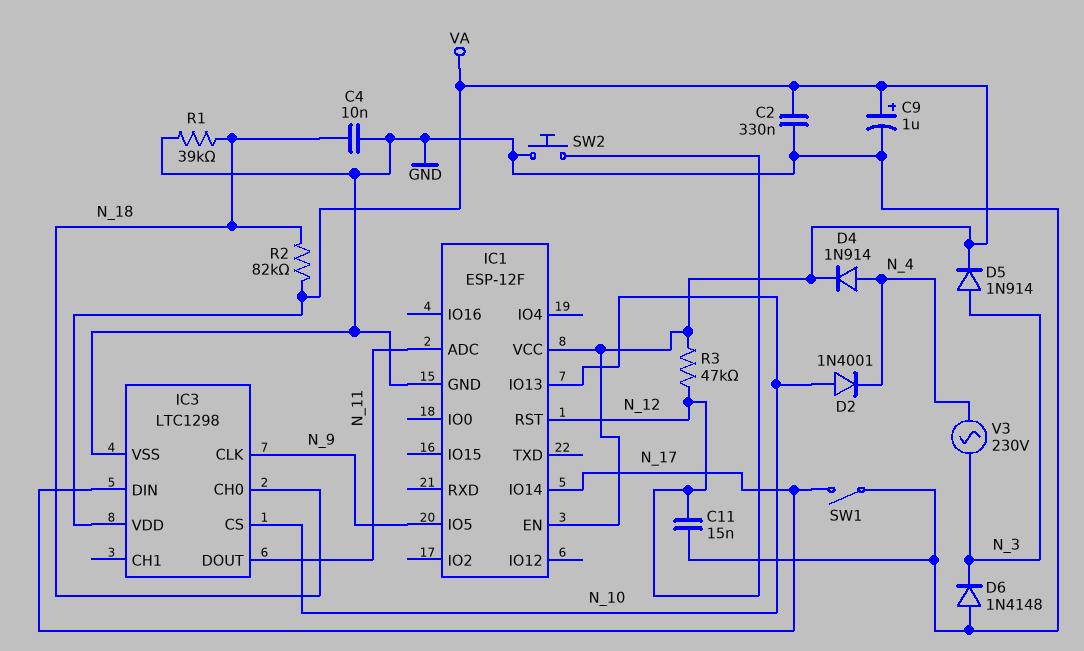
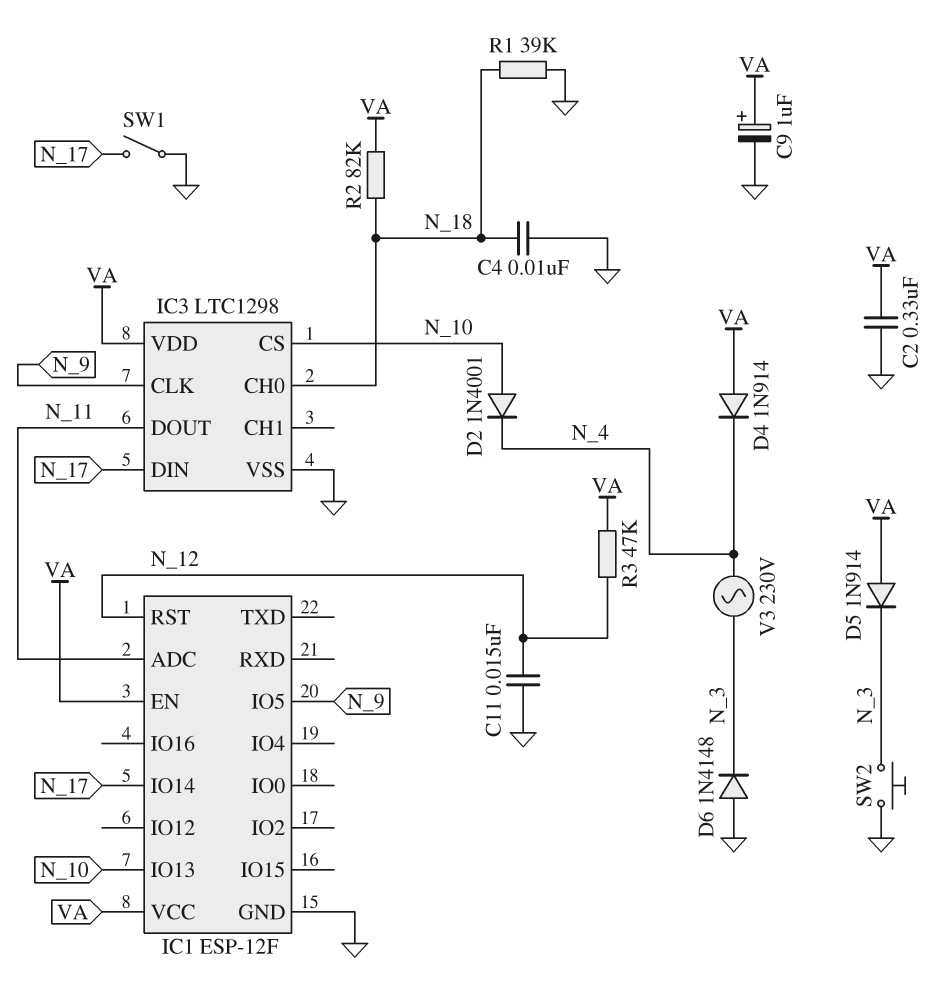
D4: diode 1N914 (A N_4, K VA) -> diode 1N914 (A VA, K N_4)
D5: diode 1N914 (A N_3, K VA) -> diode 1N914 (A VA, K N_3)
SW2: button (GND, N_12) -> button (GND, N_3)

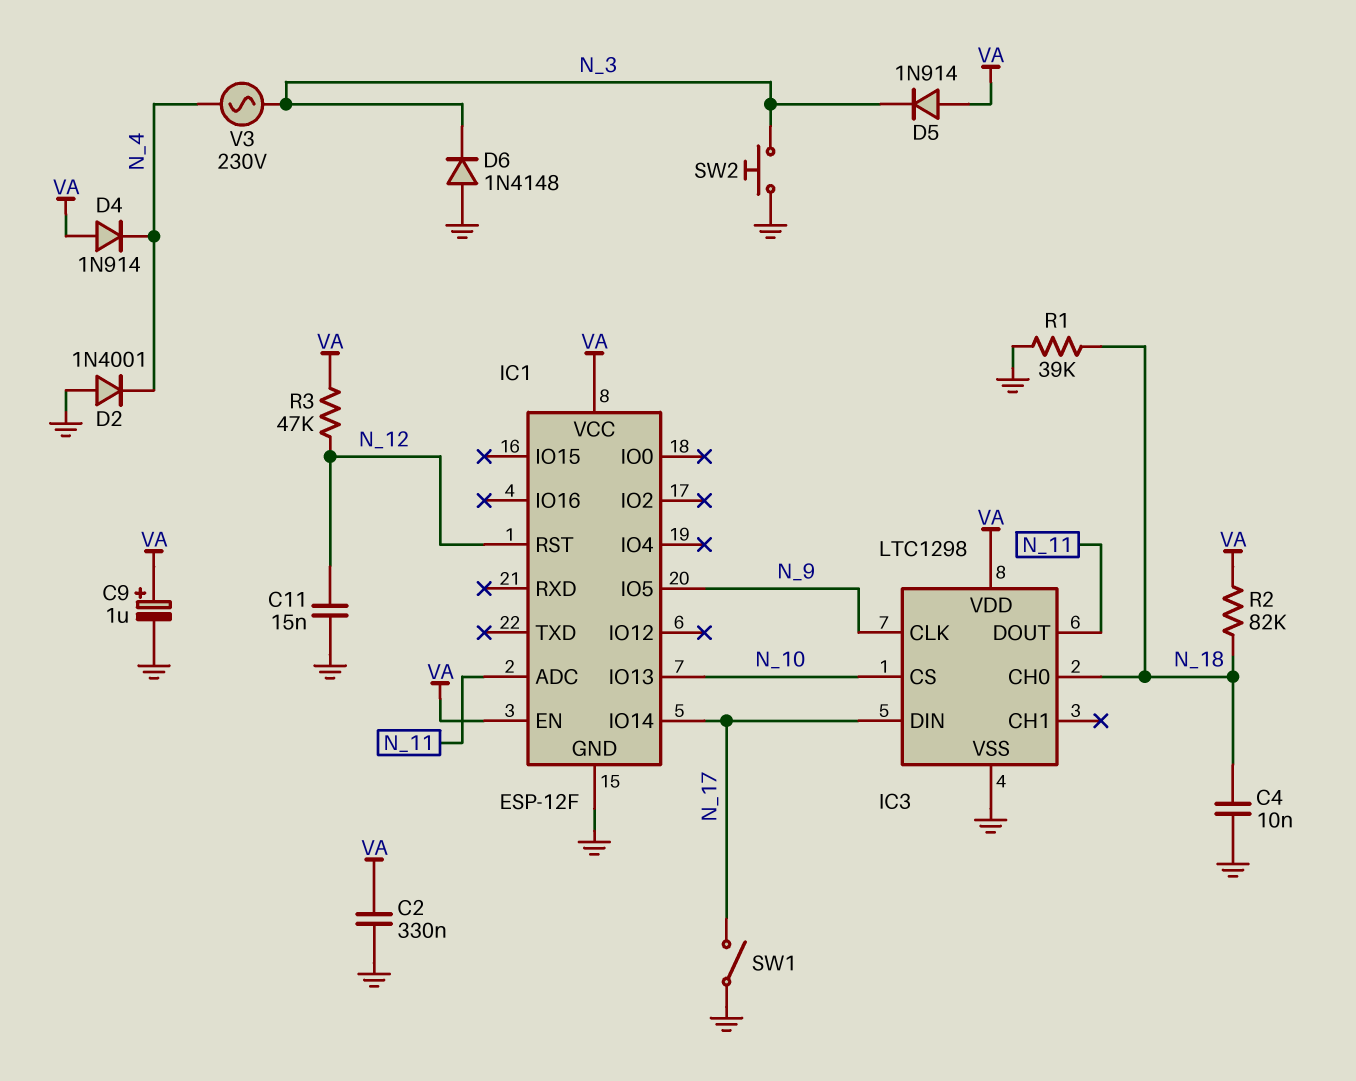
D2: diode 1N4001 (A N_10, K N_4) -> diode 1N4001 (A GND, K N_4)

